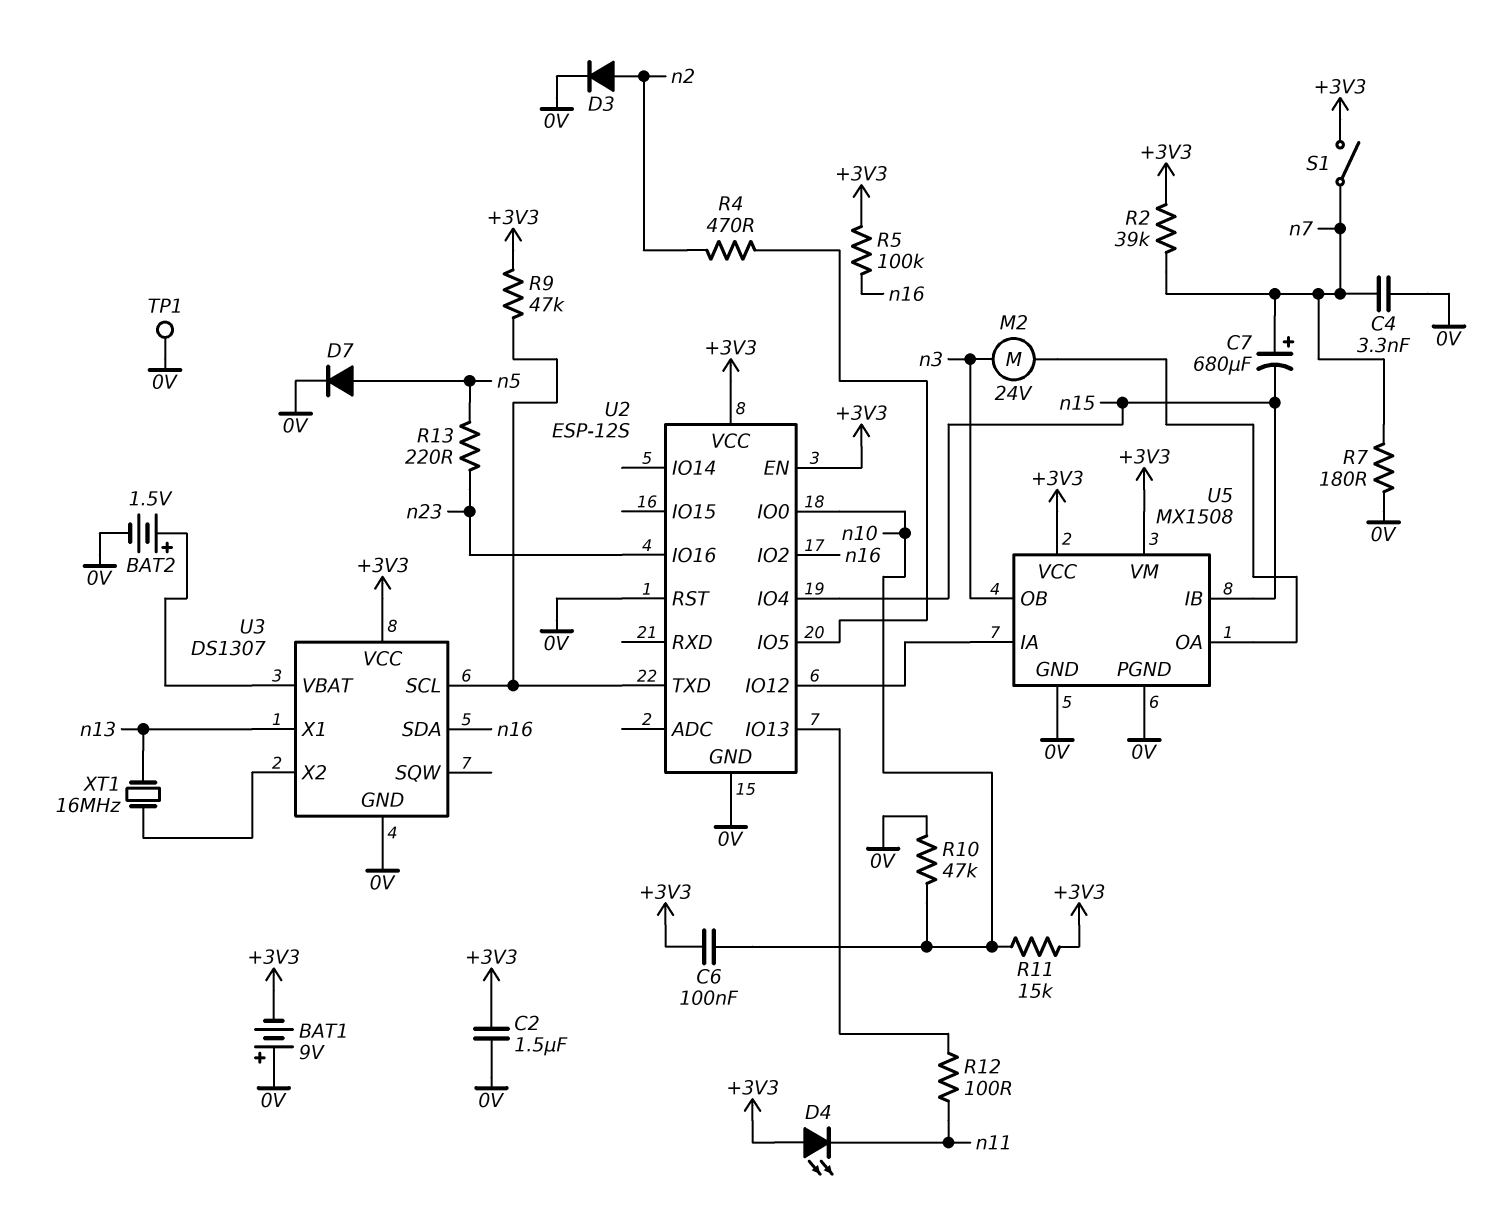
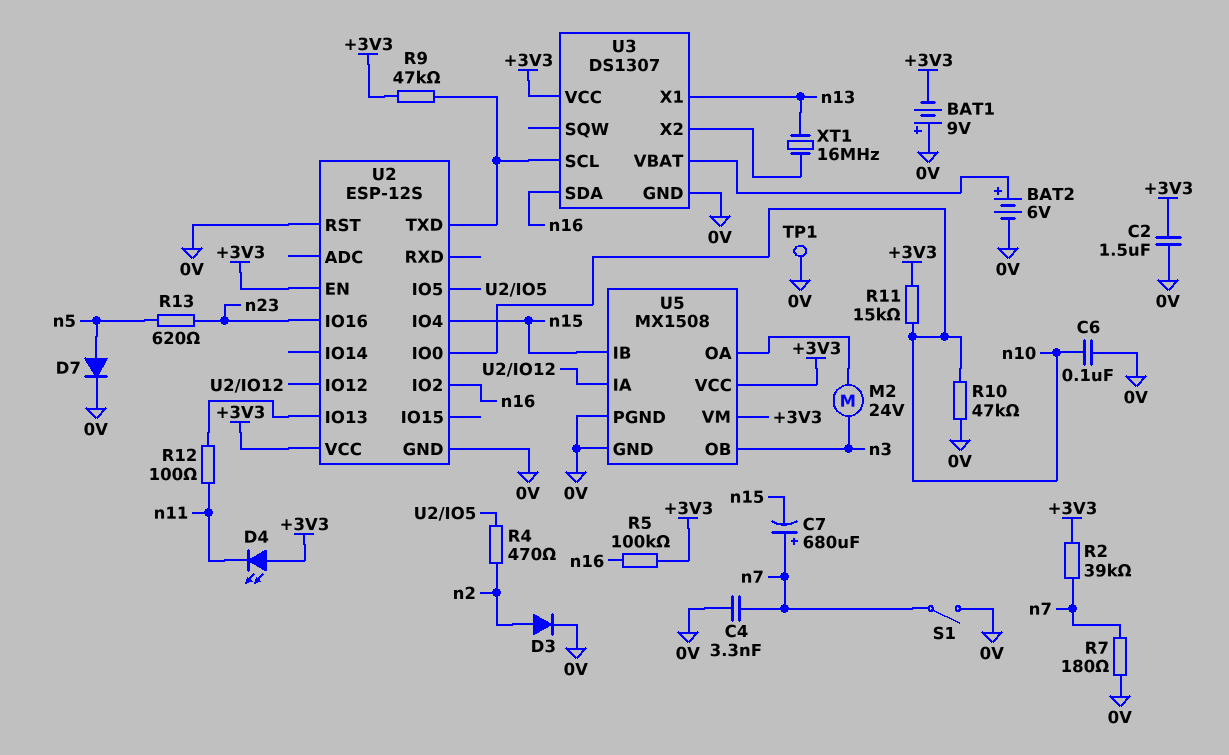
BAT2: 1.5V (plus U3/VBAT, minus 0V) -> 6V (plus U3/VBAT, minus 0V)
C6: 100nF (+3V3, n10) -> 100nF (0V, n10)
R13: 220 (n5, n23) -> 620 (n5, n23)
S1: switch (+3V3, n7) -> switch (0V, n7)

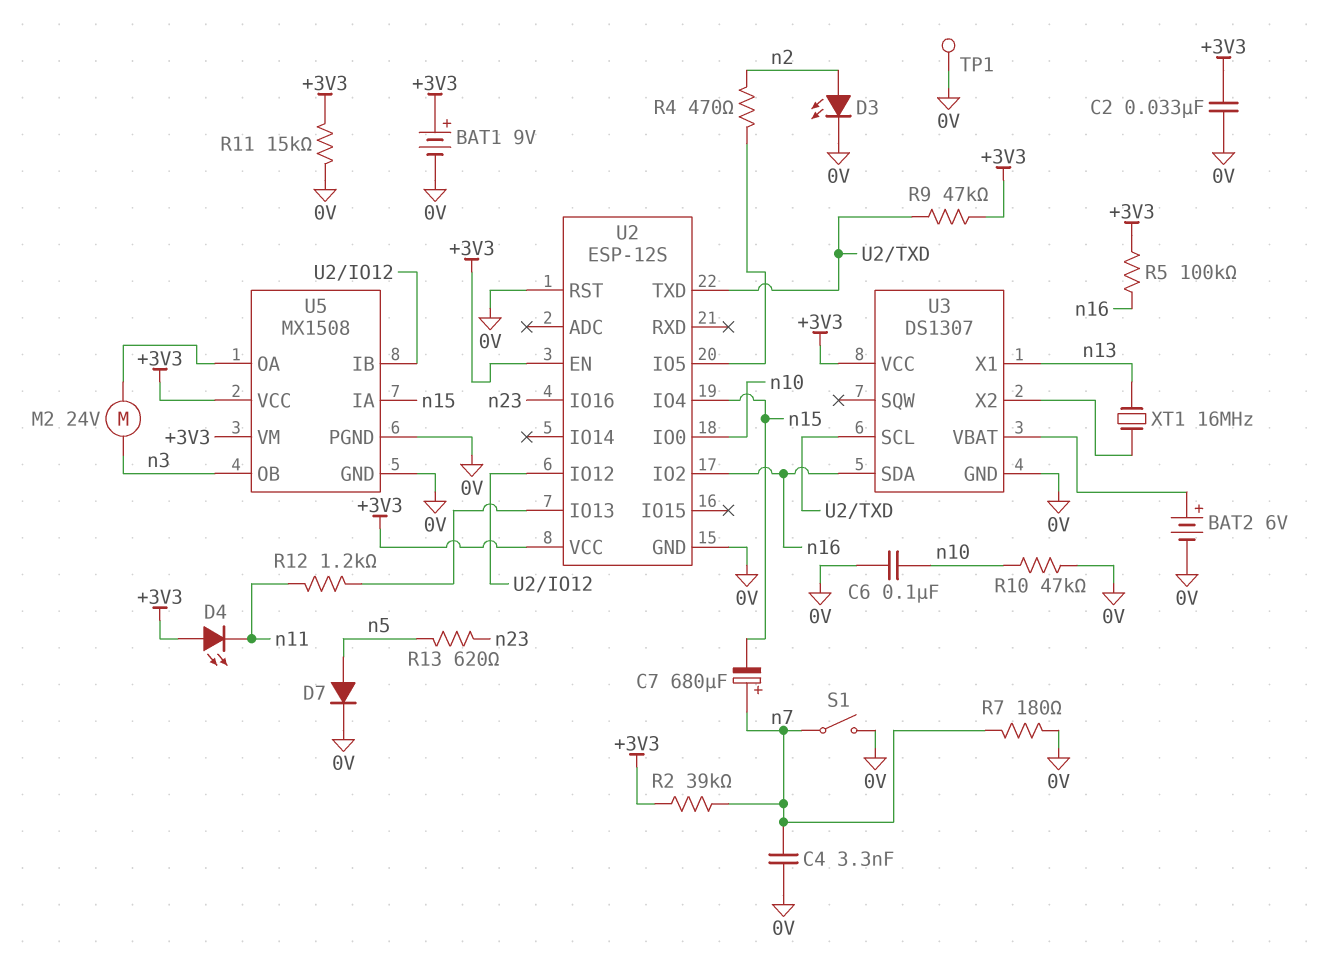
BAT1: 9V (plus 0V, minus +3V3) -> 9V (plus +3V3, minus 0V)
C2: 1.5uF (+3V3, 0V) -> 33nF (+3V3, 0V)
D3: diode (A n2, K 0V) -> LED (A n2, K 0V)
R11: 15k (+3V3, n10) -> 15k (+3V3, 0V)
R12: 100 (U2/IO13, n11) -> 1.2k (U2/IO13, n11)
U5 pin IA: U2/IO12 -> n15
U5 pin IB: n15 -> U2/IO12

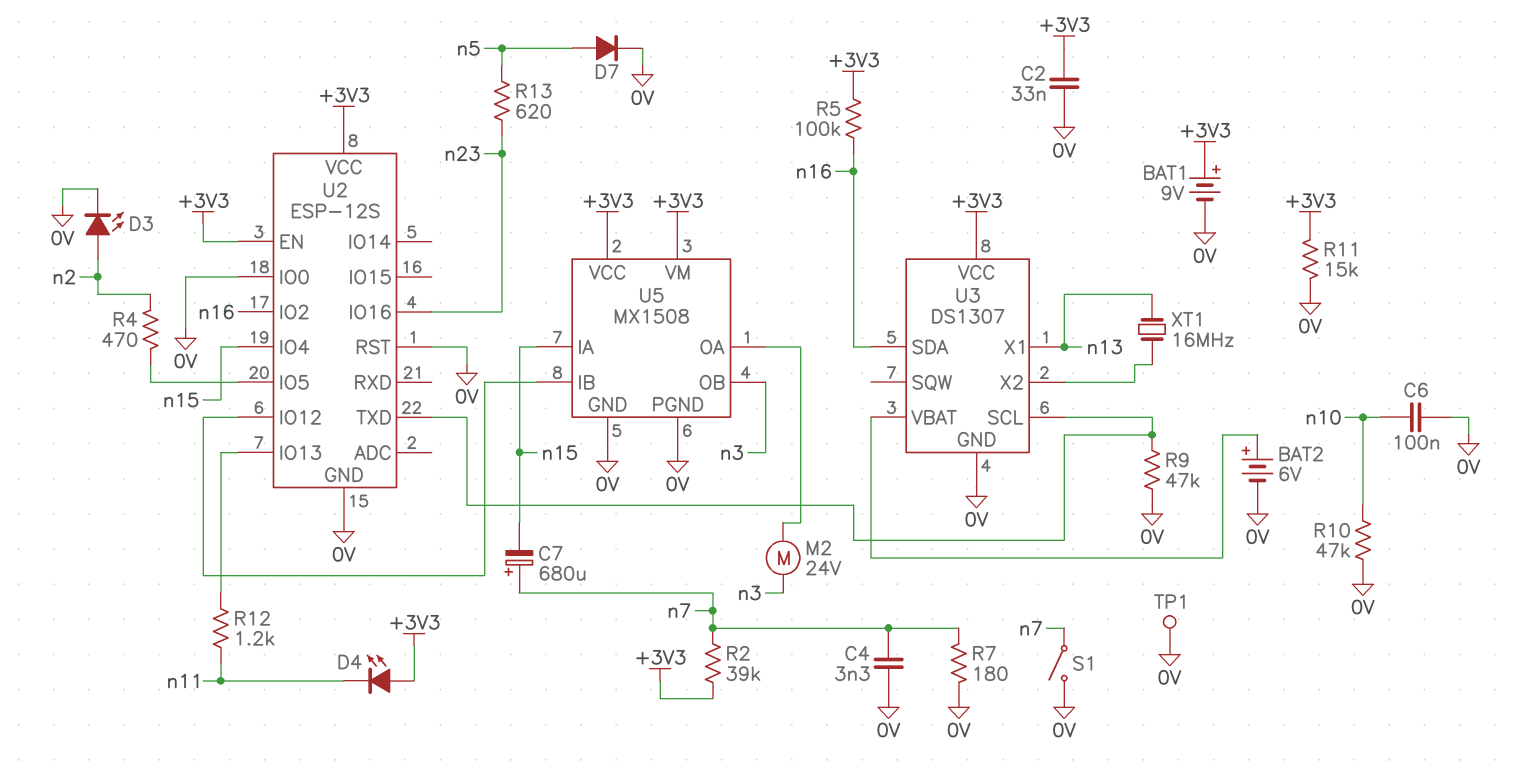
R9: 47k (+3V3, U2/TXD) -> 47k (0V, U2/TXD)
U2 pin IO0: n10 -> 0V

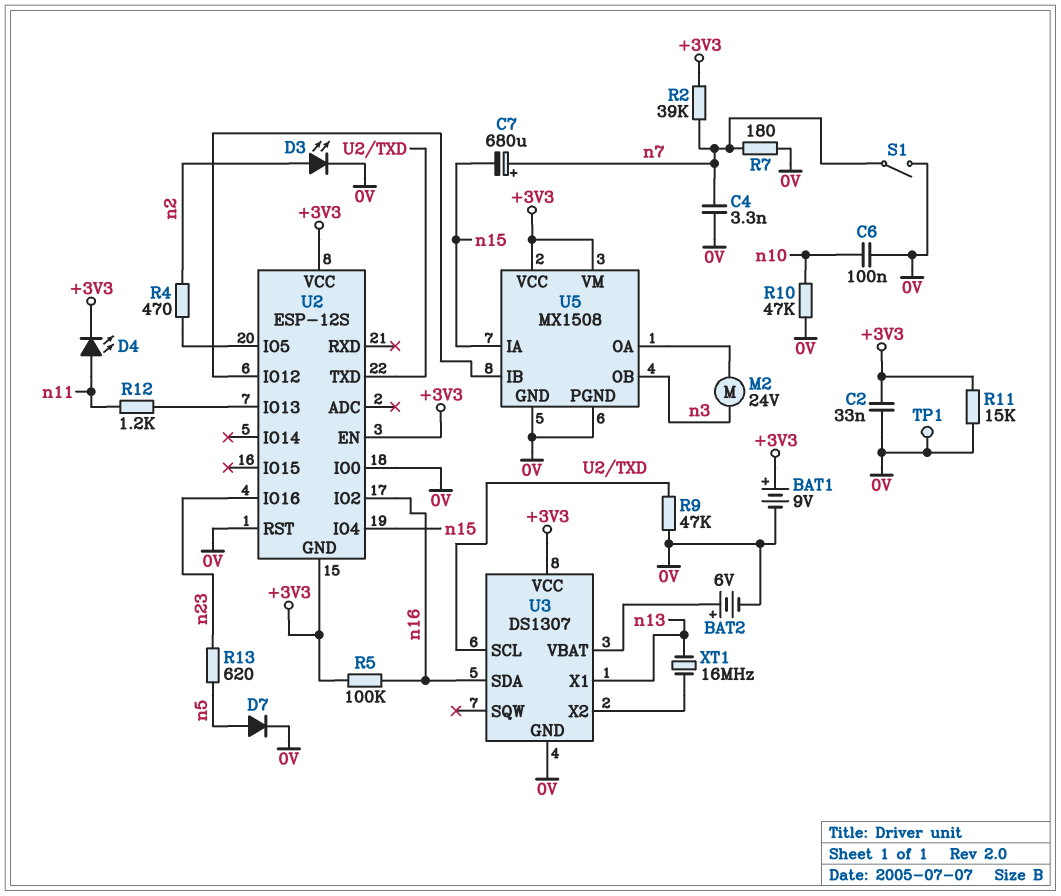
D4: LED (A +3V3, K n11) -> LED (A n11, K +3V3)
U2 pin GND: 0V -> +3V3

